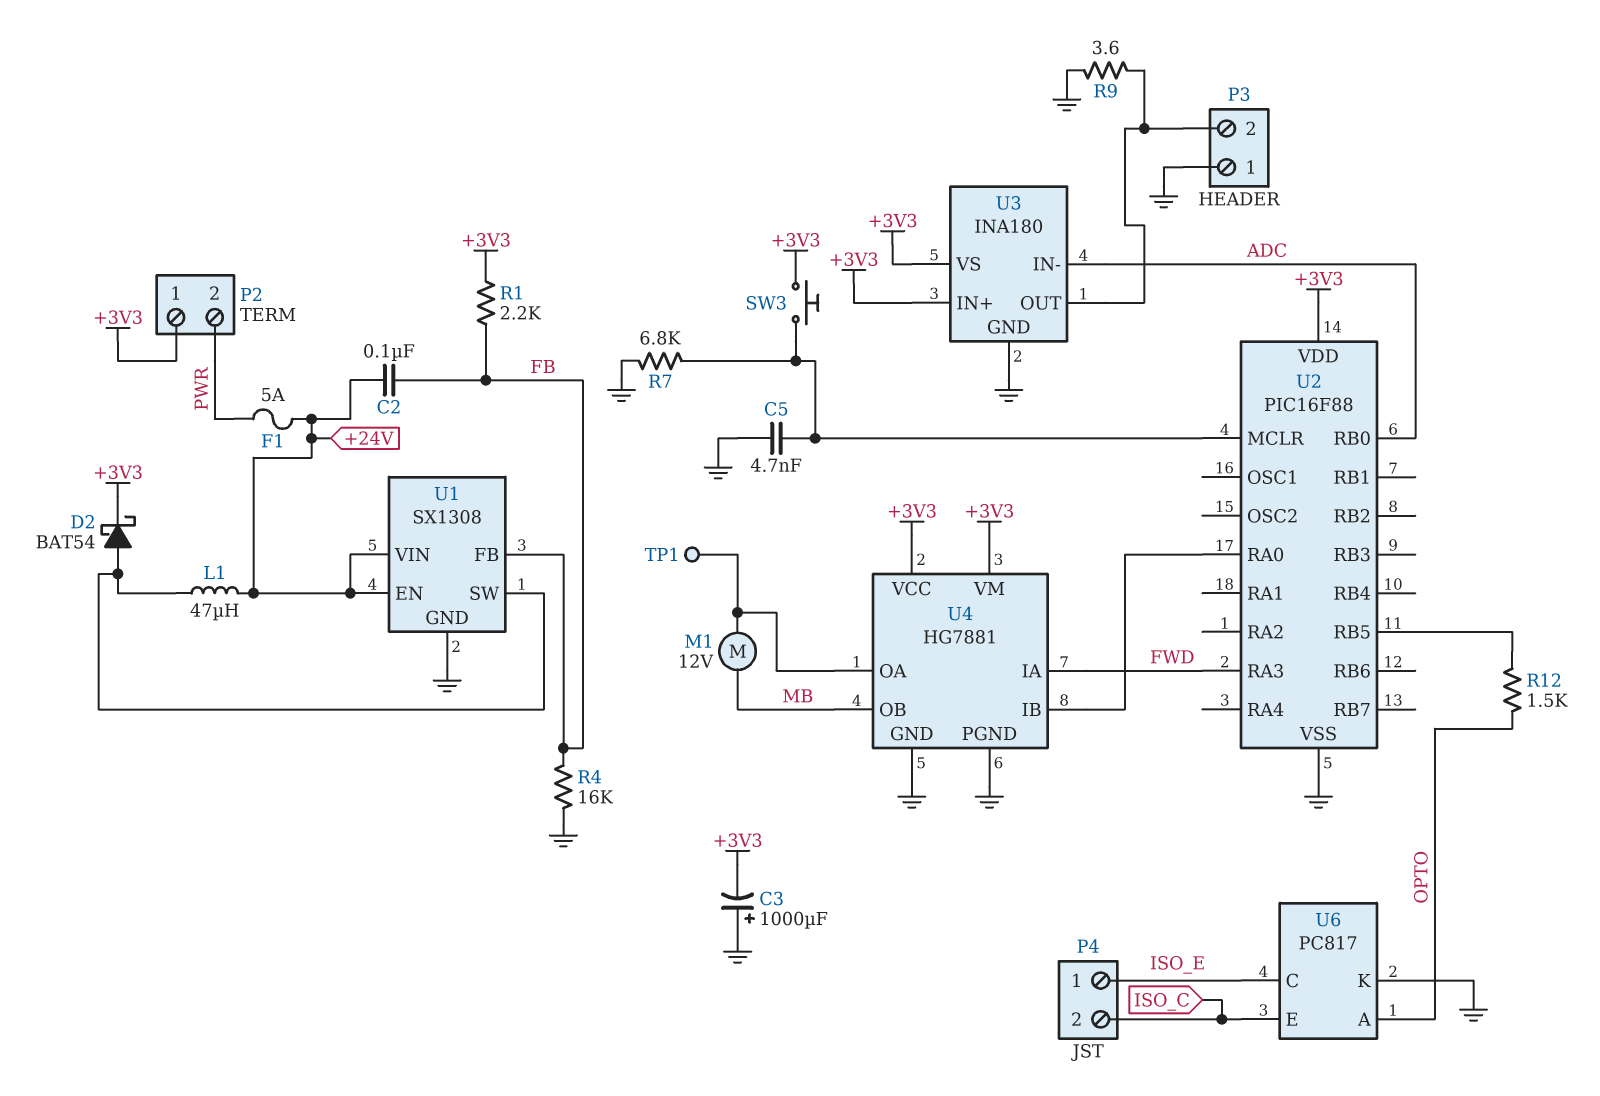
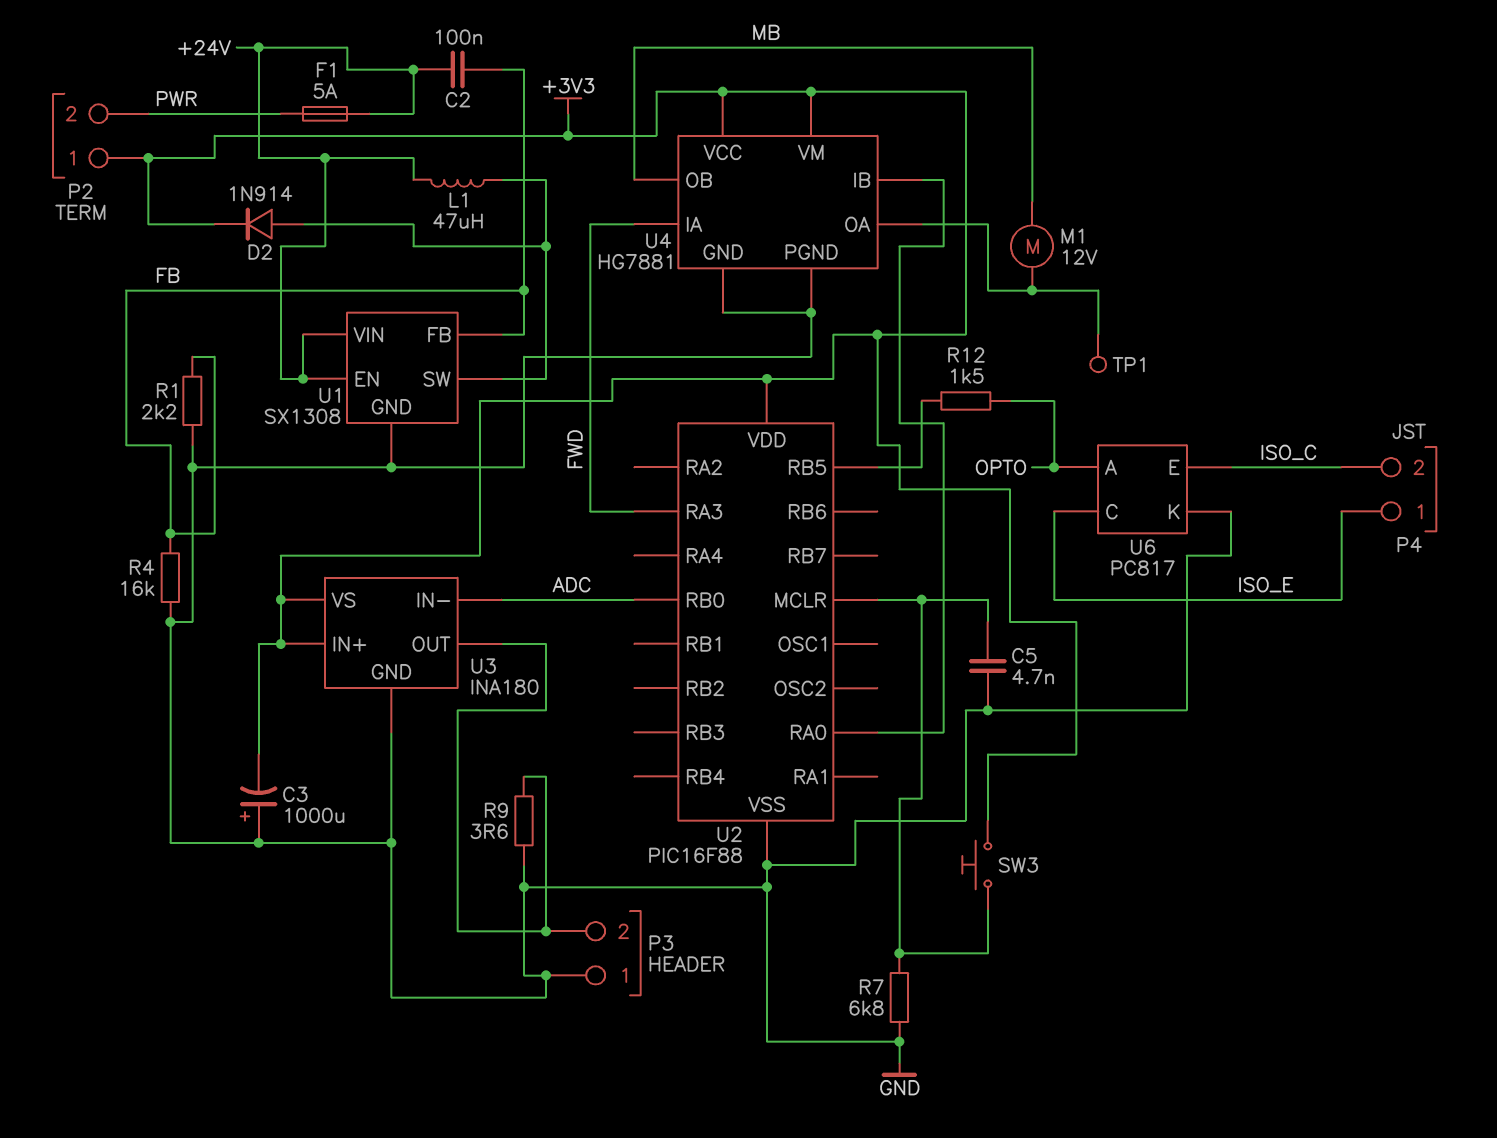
D2: schottky BAT54 (A U1/SW, K +3V3) -> diode 1N914 (A U1/SW, K +3V3)
R1: 2.2k (+3V3, FB) -> 2.2k (FB, GND)

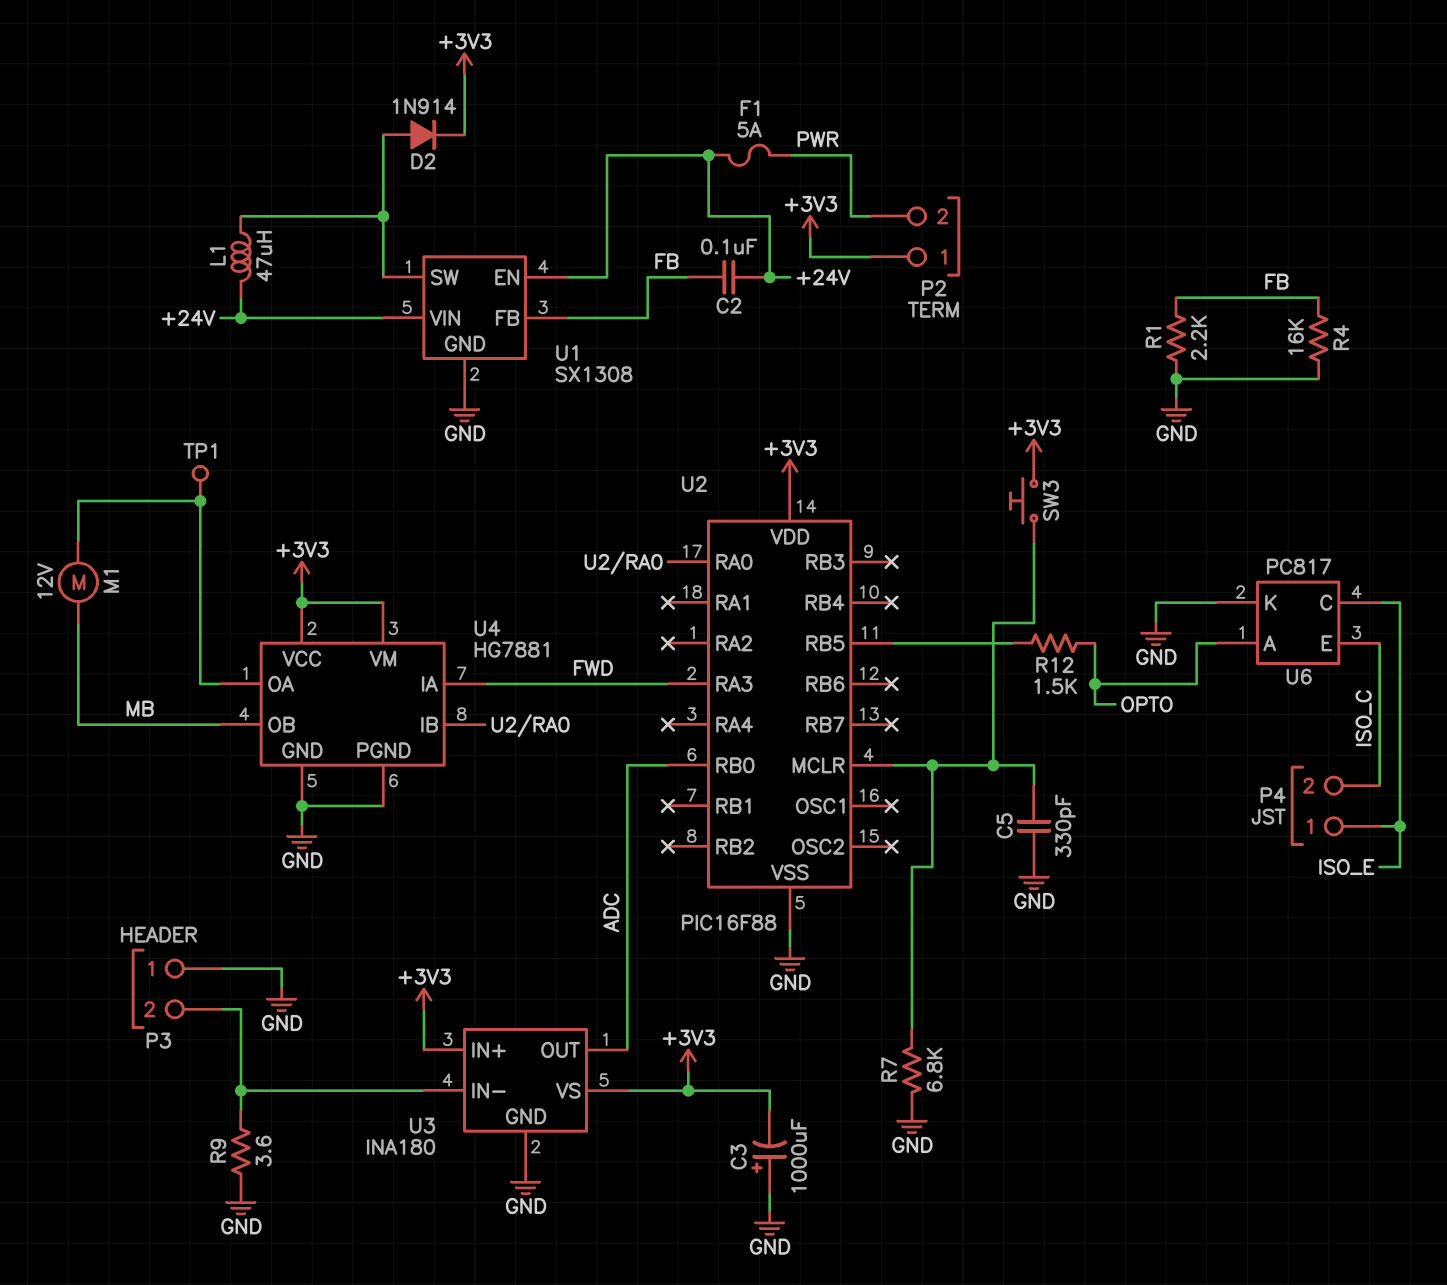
C5: 4.7nF (GND, U2/MCLR) -> 330pF (GND, U2/MCLR)
U3 pin IN-: ADC -> P3/2
U3 pin OUT: P3/2 -> ADC

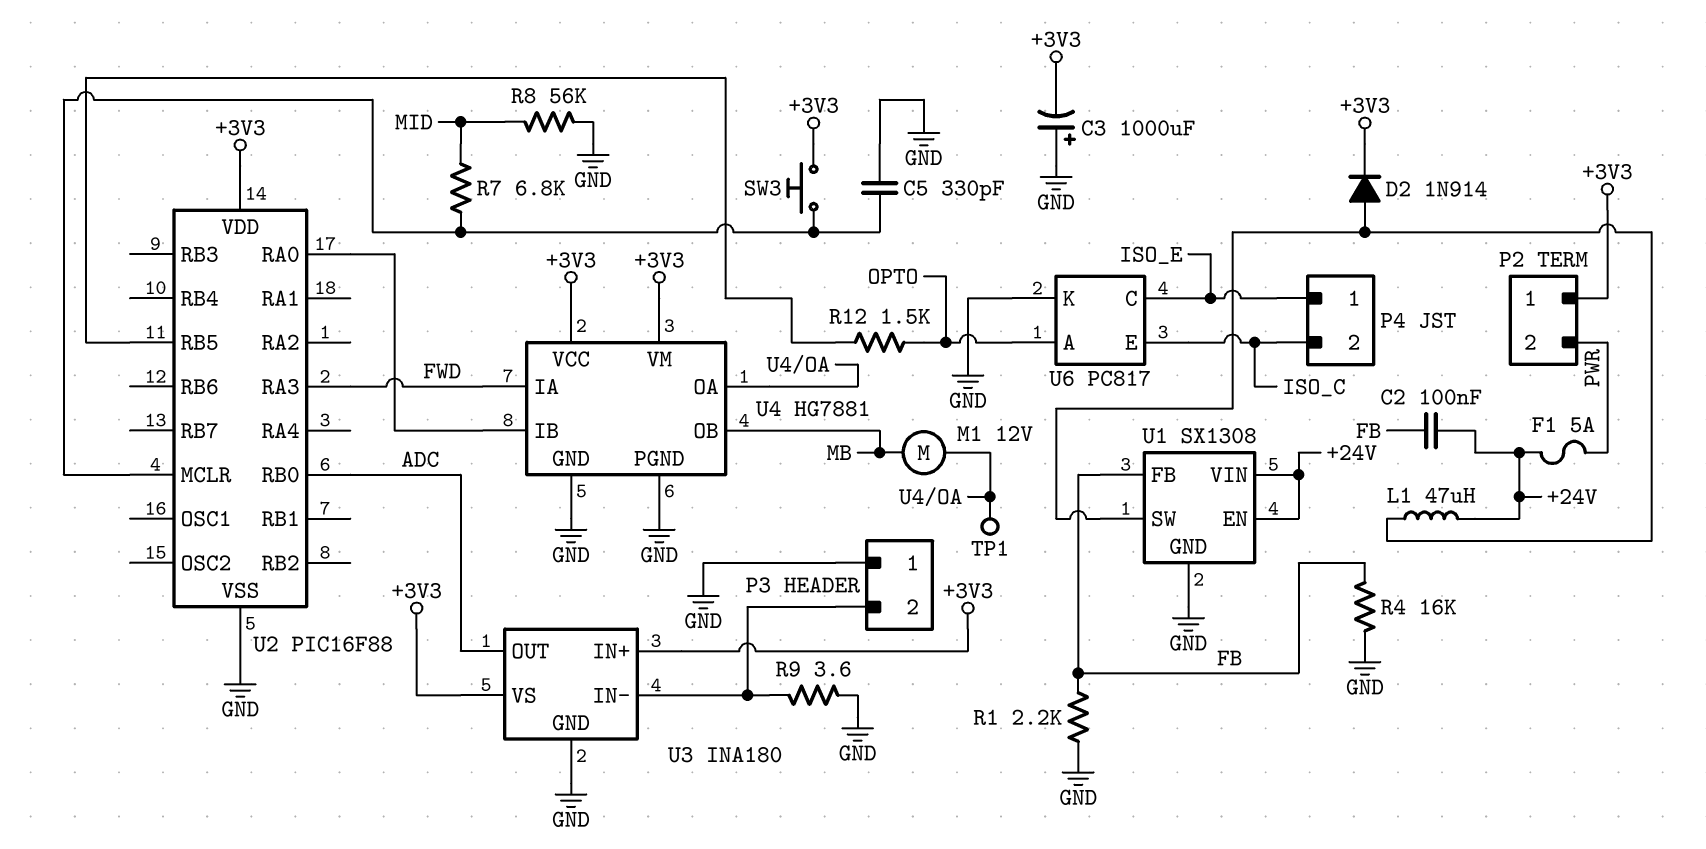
R7: 6.8k (GND, U2/MCLR) -> 6.8k (MID, U2/MCLR)
R8: none -> 56k (GND, MID)

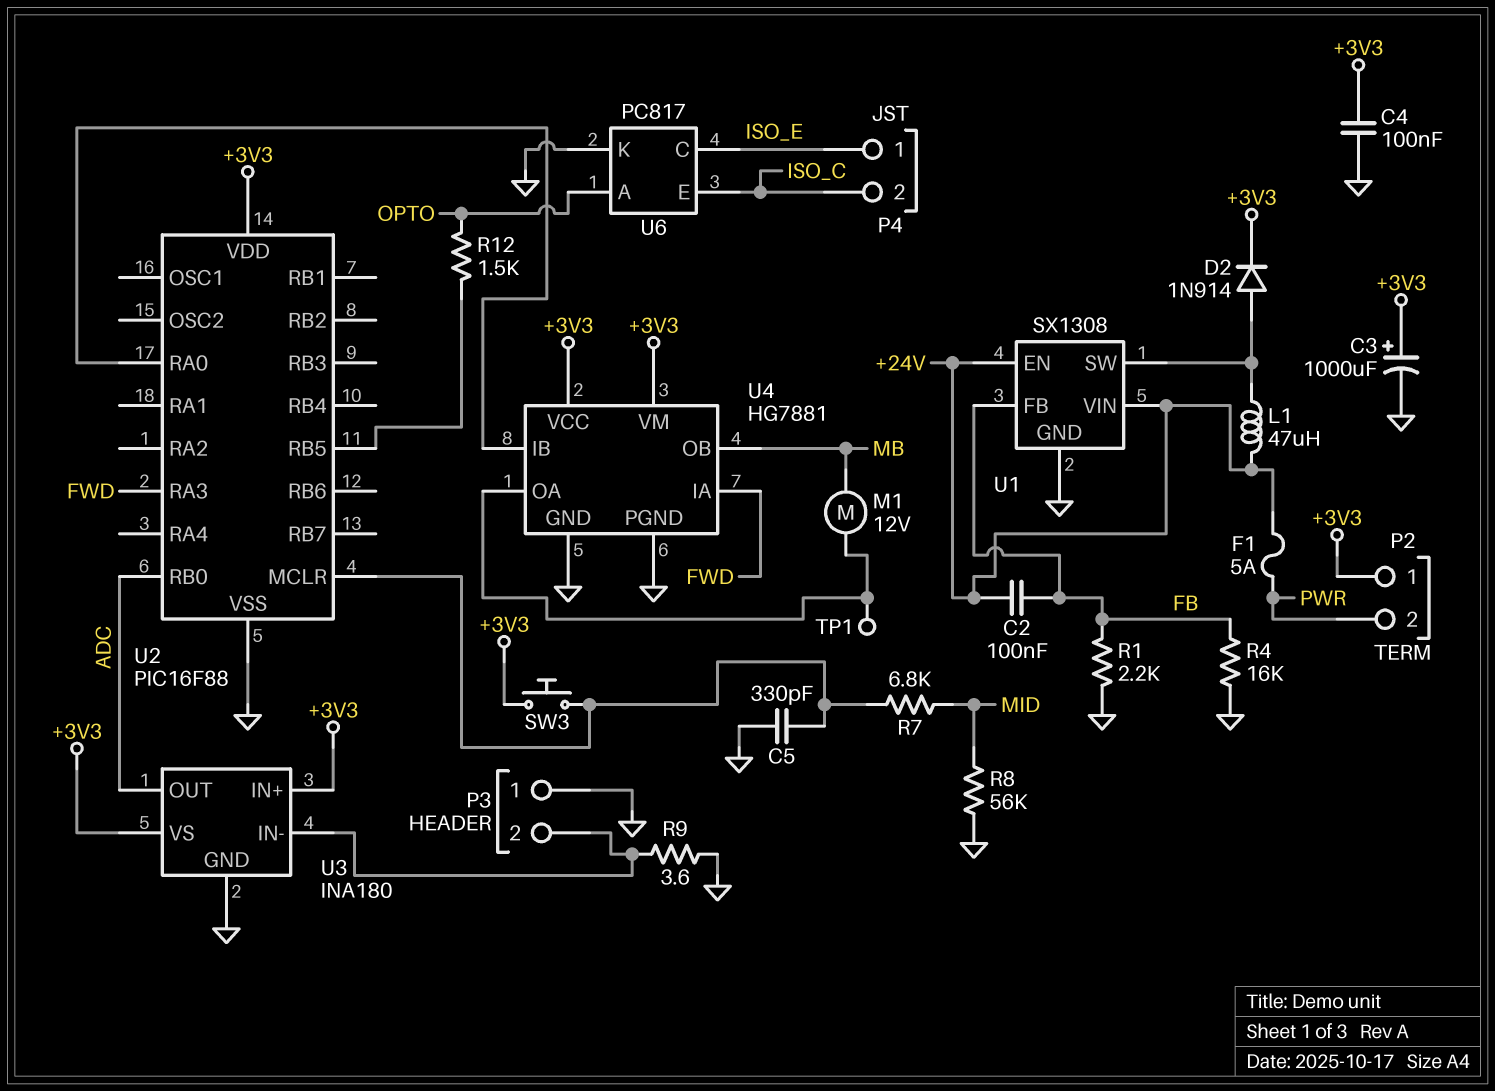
C3: 1000uF (plus GND, minus +3V3) -> 1000uF (plus +3V3, minus GND)
C4: none -> 100nF (+3V3, GND)

